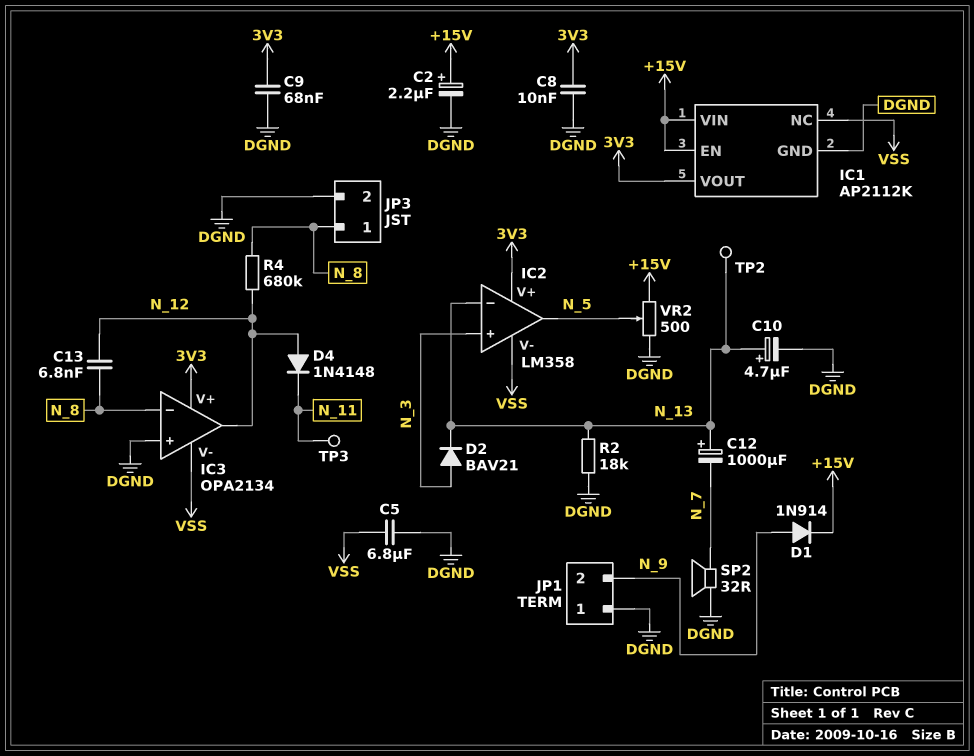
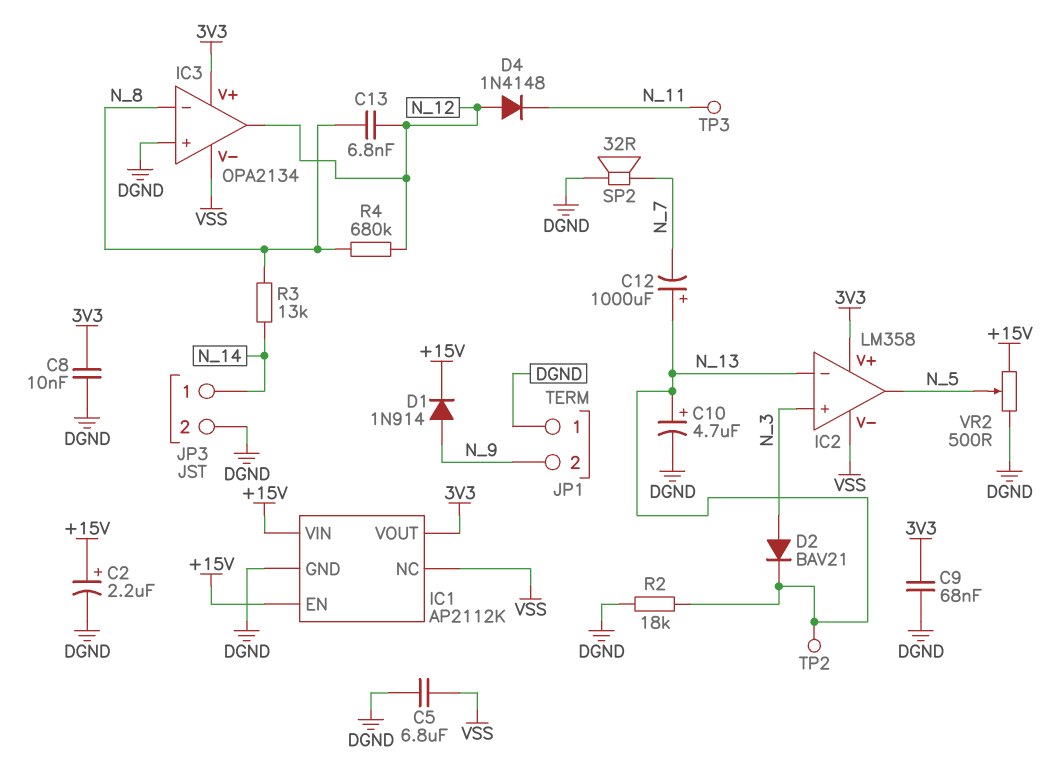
JP3 pin 1: N_8 -> N_14
R3: none -> 13k (N_8, N_14)

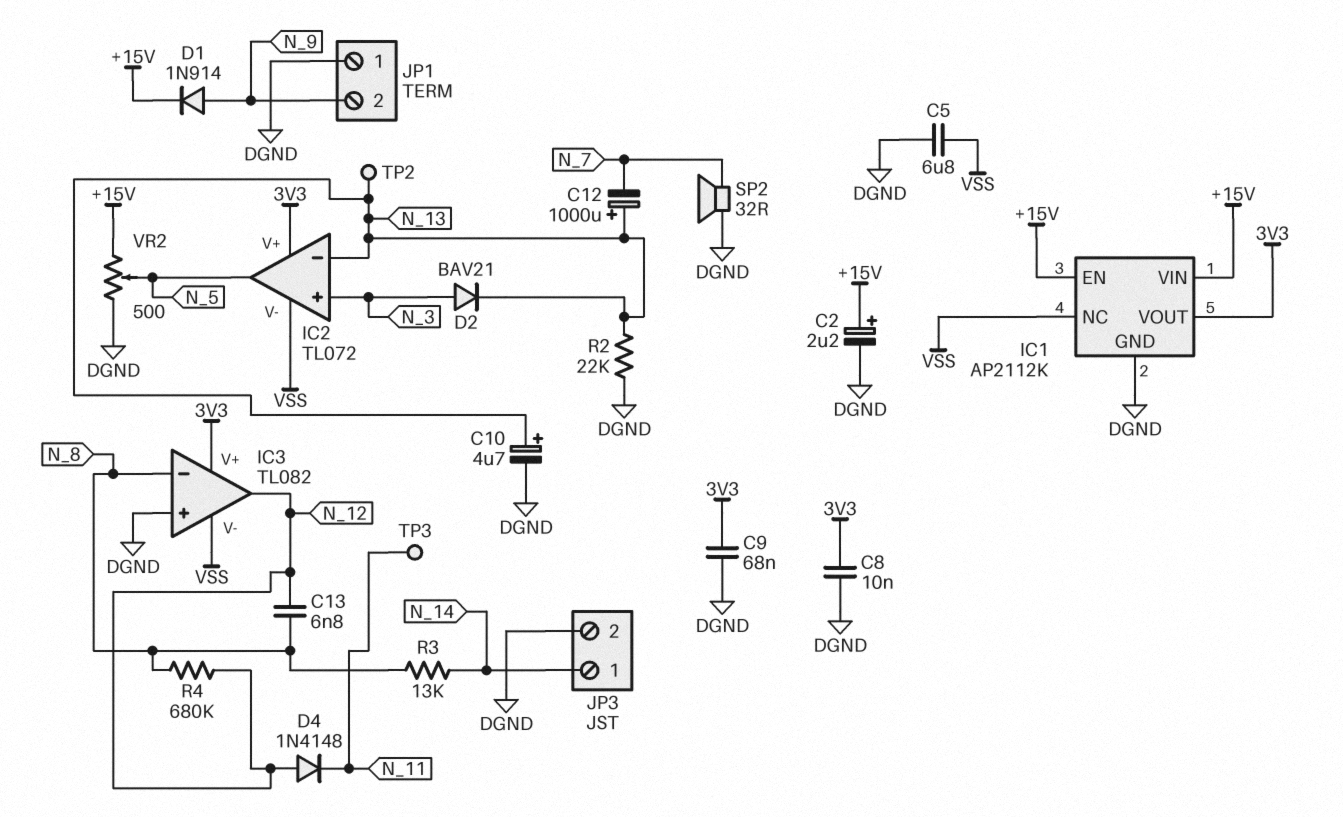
IC2: LM358 -> TL072
IC3: OPA2134 -> TL082
R2: 18k (DGND, N_13) -> 22k (DGND, N_13)

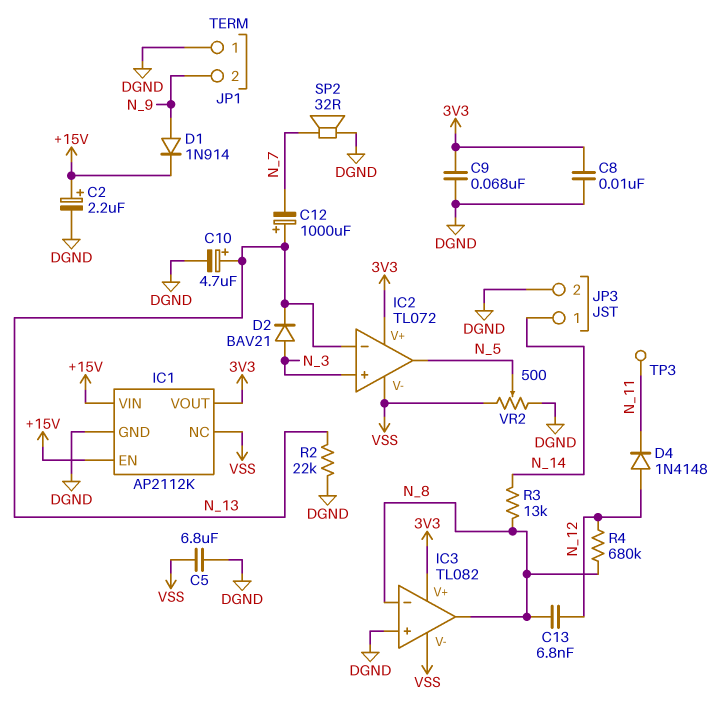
IC3 pin out: N_12 -> N_8
TP2: test point (N_13) -> none
VR2: 500 (+15V, DGND, wiper N_5) -> 500 (DGND, VSS, wiper N_5)

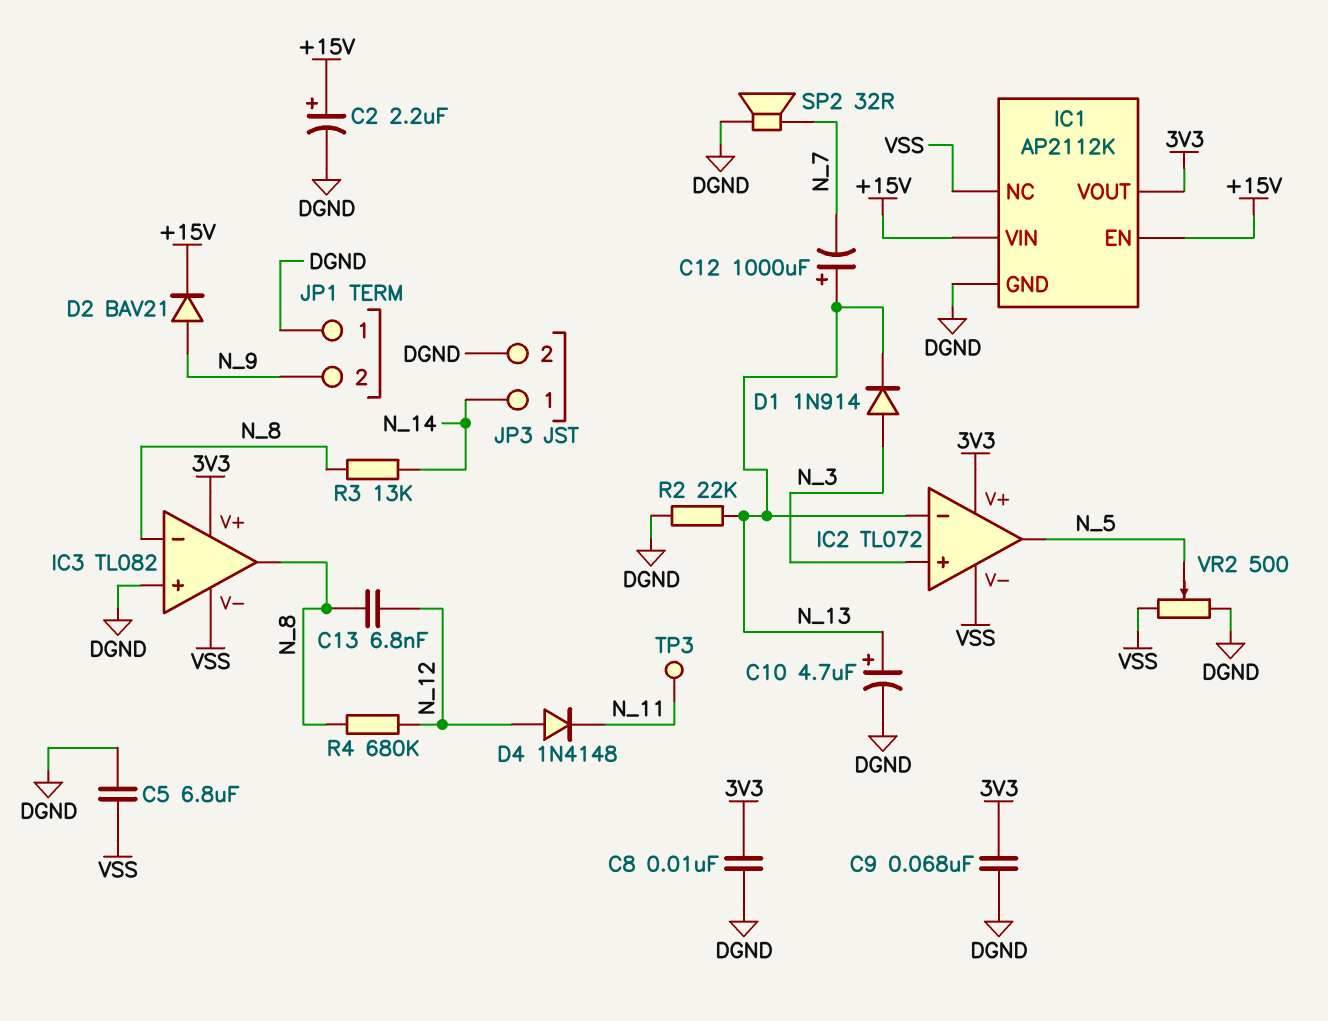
D1: diode 1N914 (A N_9, K +15V) -> diode 1N914 (A N_3, K N_13)
D2: diode BAV21 (A N_3, K N_13) -> diode BAV21 (A N_9, K +15V)

